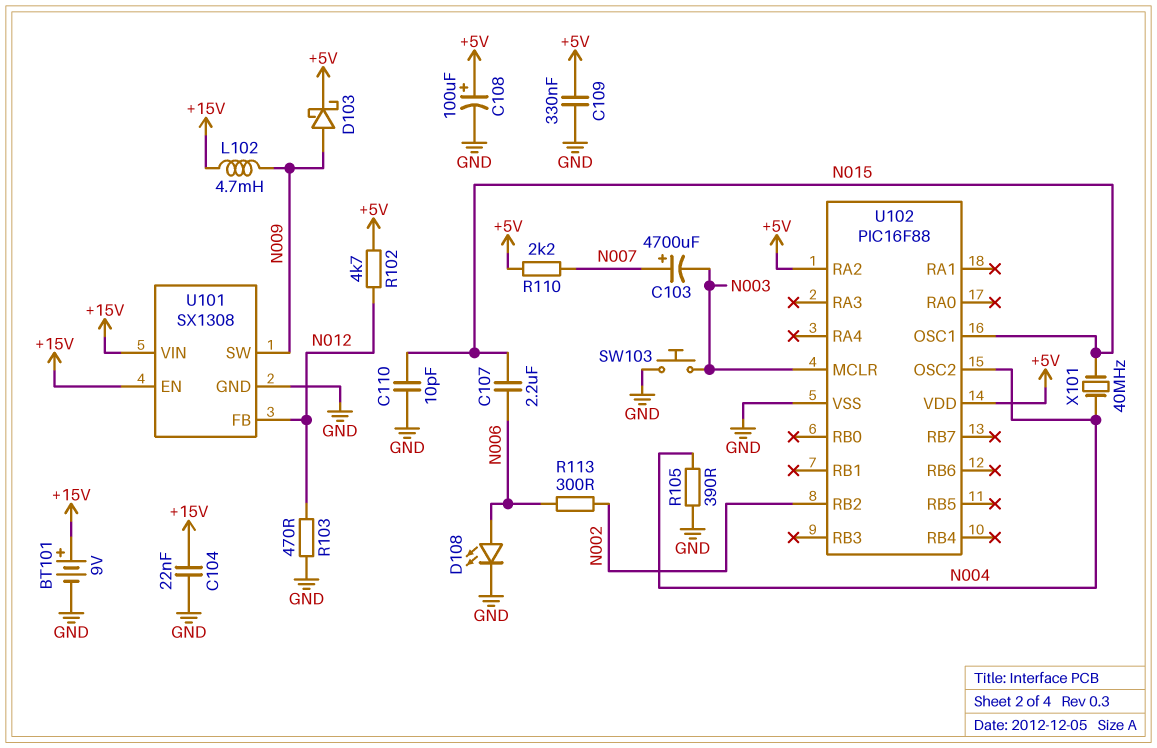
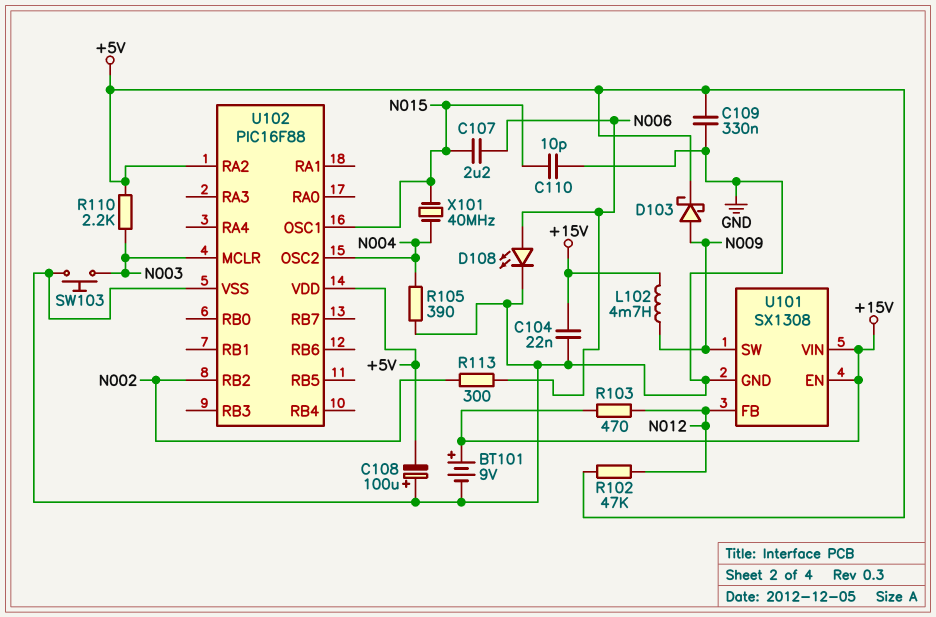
C103: 4700uF (plus N007, minus N003) -> none
C108: 100uF (plus +5V, minus GND) -> 100uF (plus GND, minus +5V)
R102: 4.7k (+5V, N012) -> 47k (+5V, N012)
R103: 470 (GND, N012) -> 470 (+15V, N012)
R110: 2.2k (+5V, N007) -> 2.2k (+5V, N003)

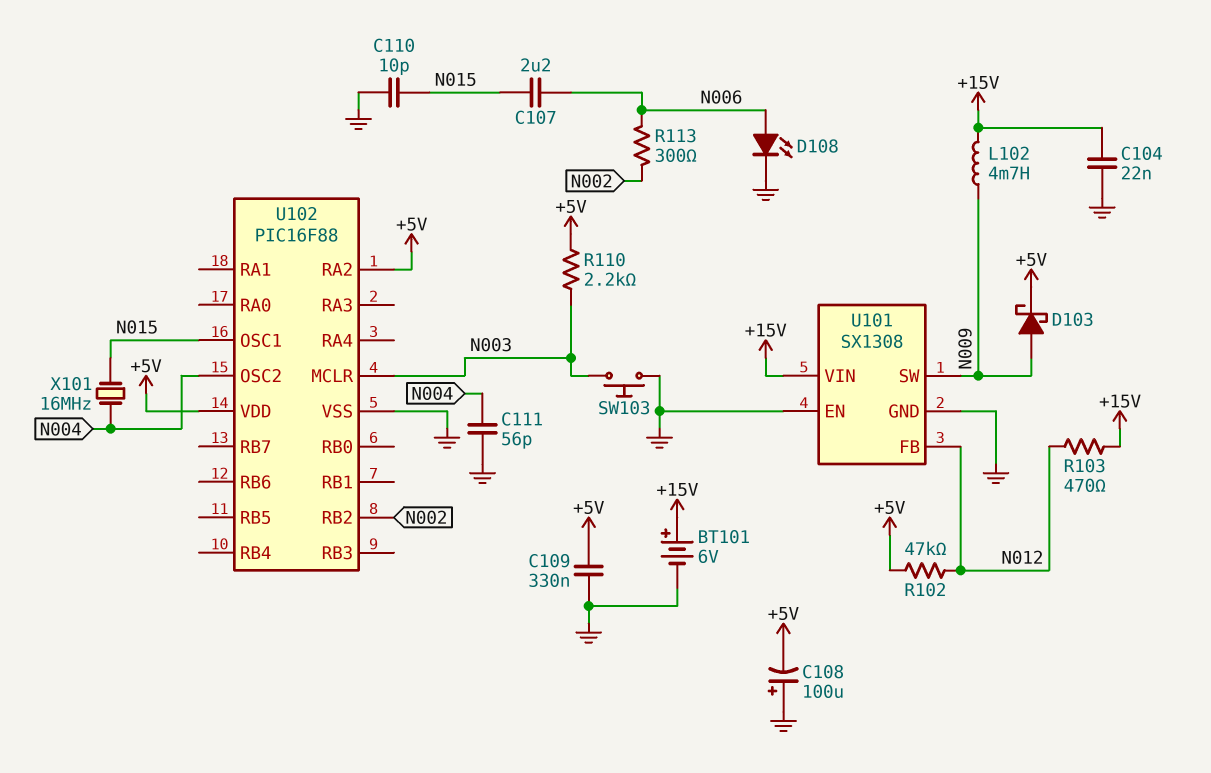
BT101: 9V (plus +15V, minus GND) -> 6V (plus +15V, minus GND)
C111: none -> 56pF (GND, N004)
R105: 390 (GND, N004) -> none
U101 pin EN: +15V -> GND
X101: 40MHz (N004, N015) -> 16MHz (N004, N015)

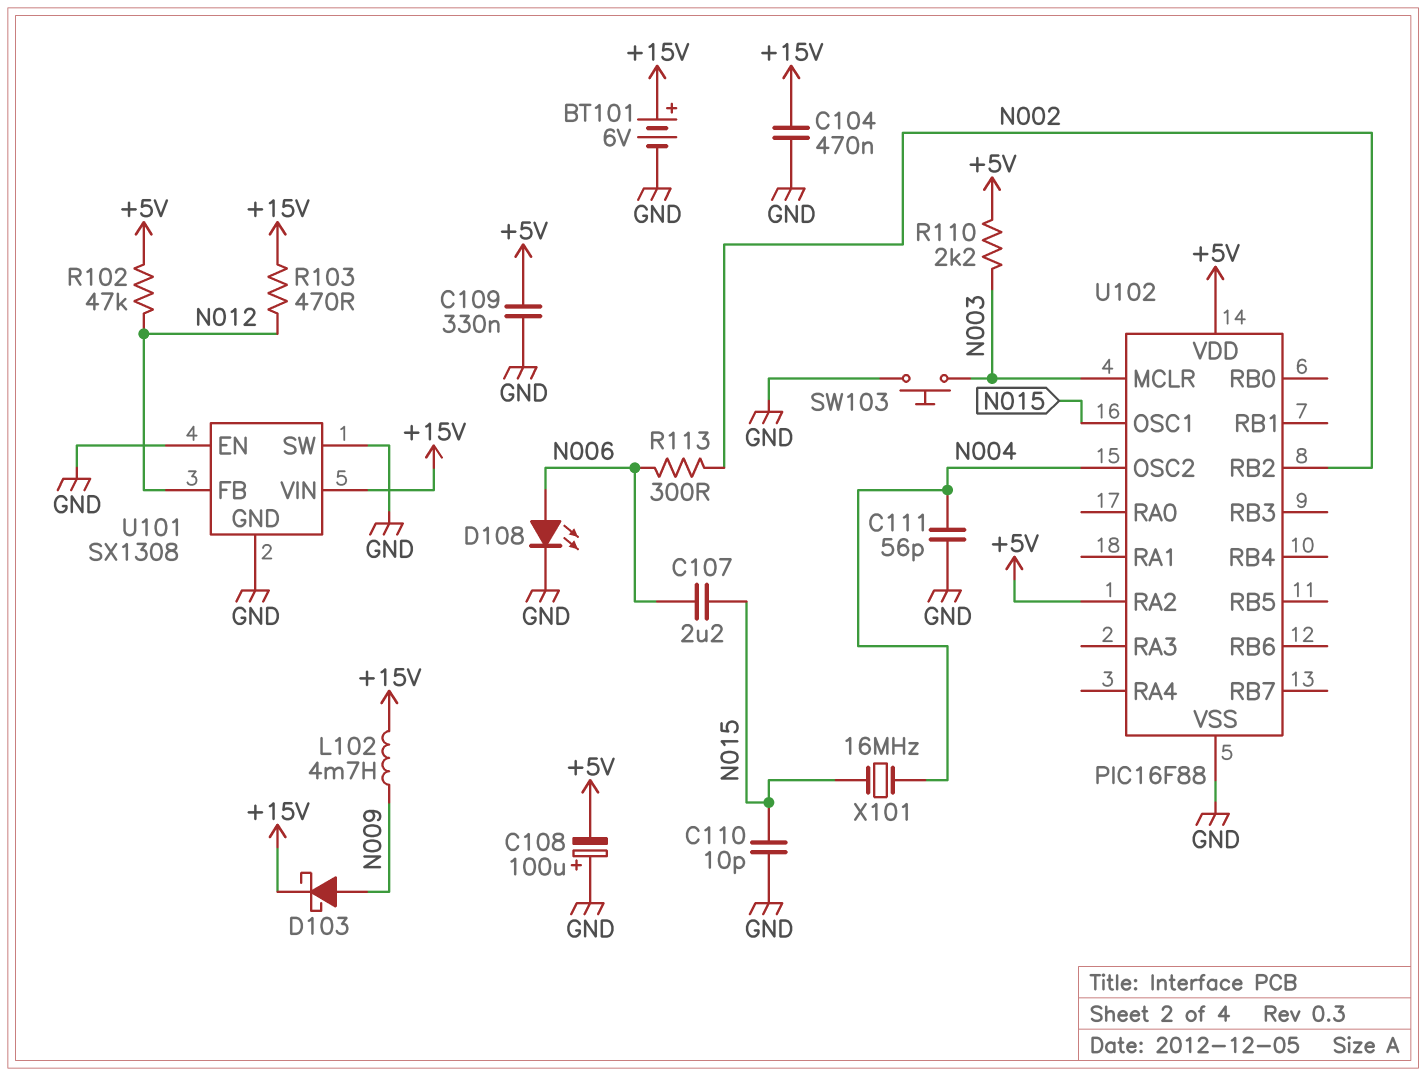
C104: 22nF (+15V, GND) -> 470nF (+15V, GND)
D103: schottky (A N009, K +5V) -> schottky (A N009, K +15V)
U101 pin SW: N009 -> GND

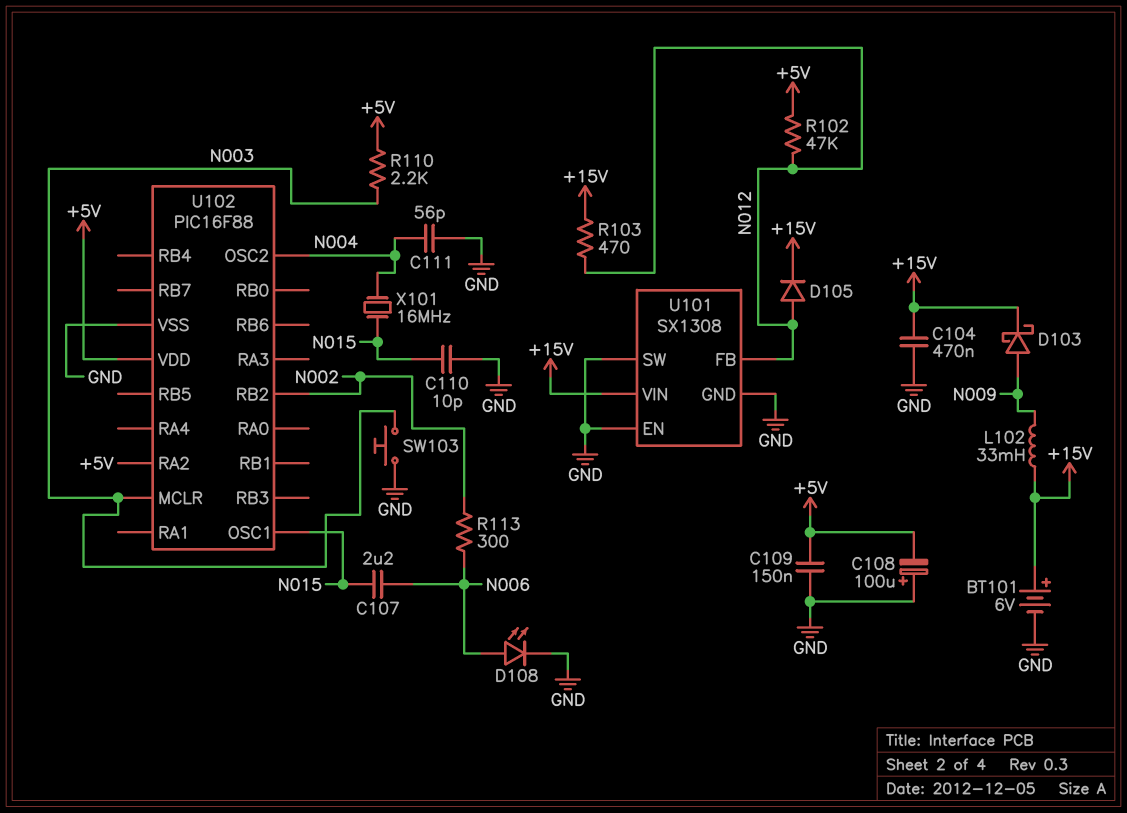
C109: 330nF (+5V, GND) -> 150nF (+5V, GND)
D105: none -> diode (A N012, K +15V)
L102: 4.7mH (+15V, N009) -> 33mH (+15V, N009)

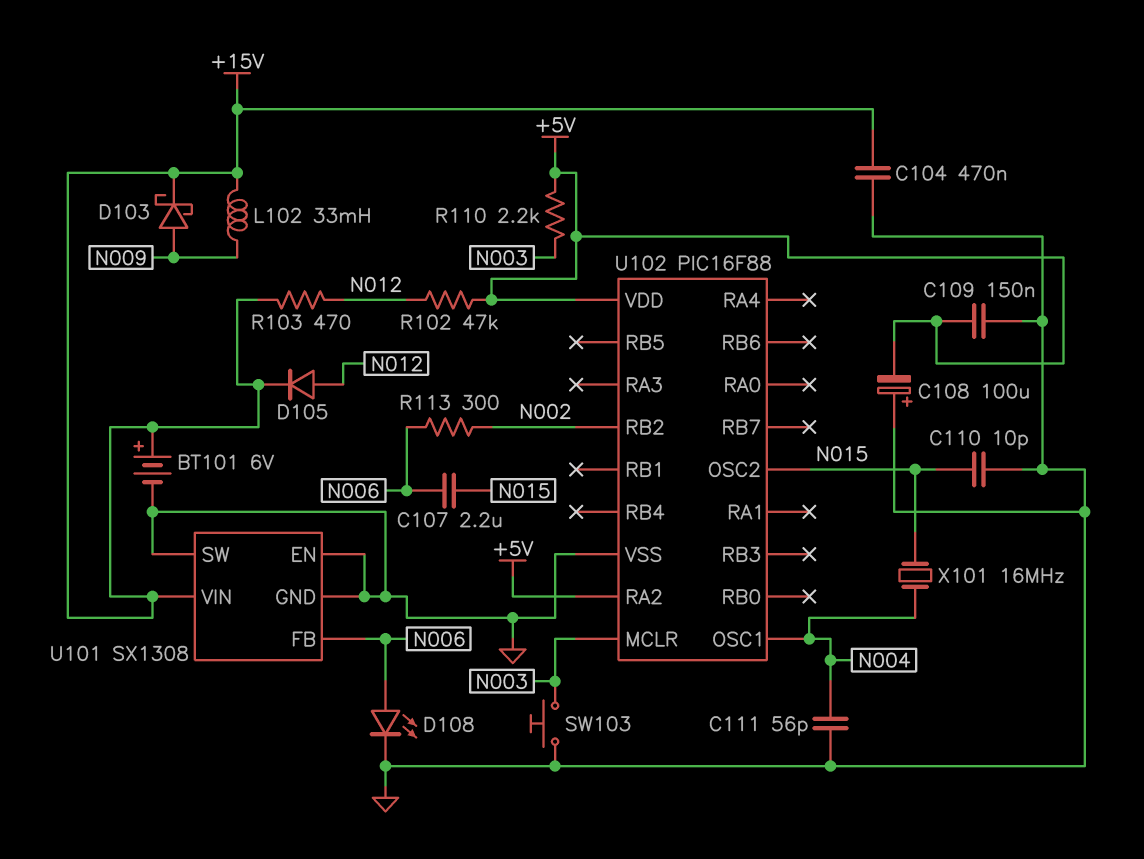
U101 pin FB: N012 -> N006
U102 pin OSC1: N015 -> N004
U102 pin OSC2: N004 -> N015

